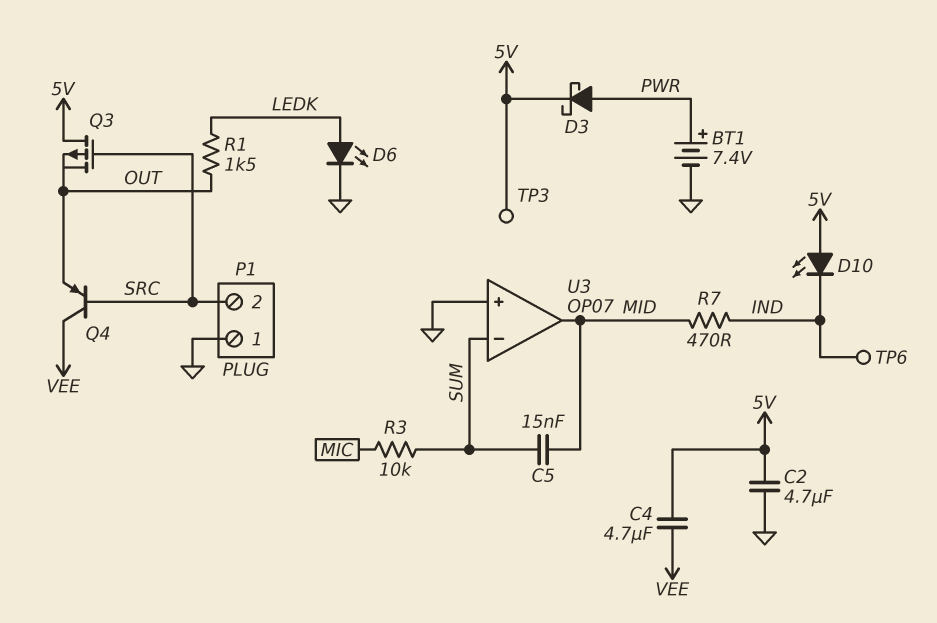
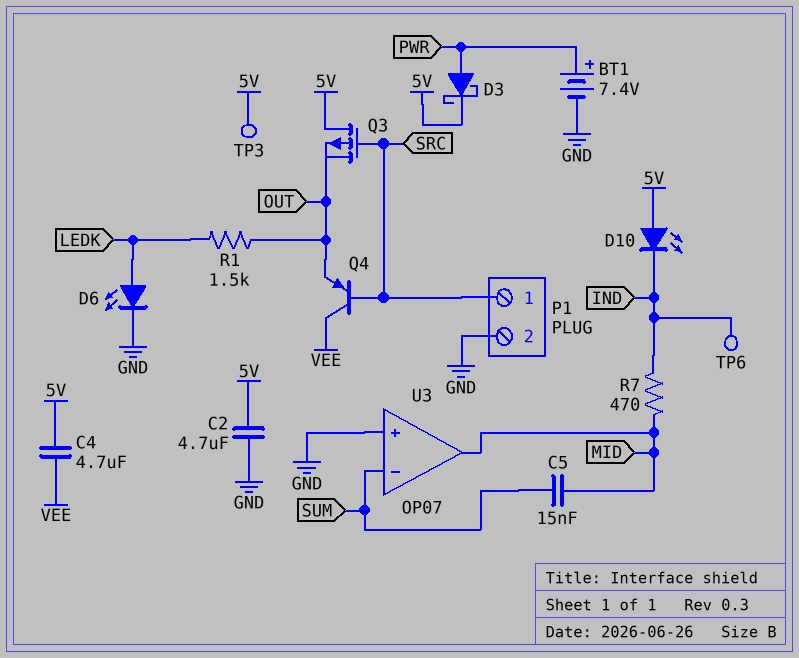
P1 pin 1: GND -> SRC
P1 pin 2: SRC -> GND
R3: 10k (MIC, SUM) -> none

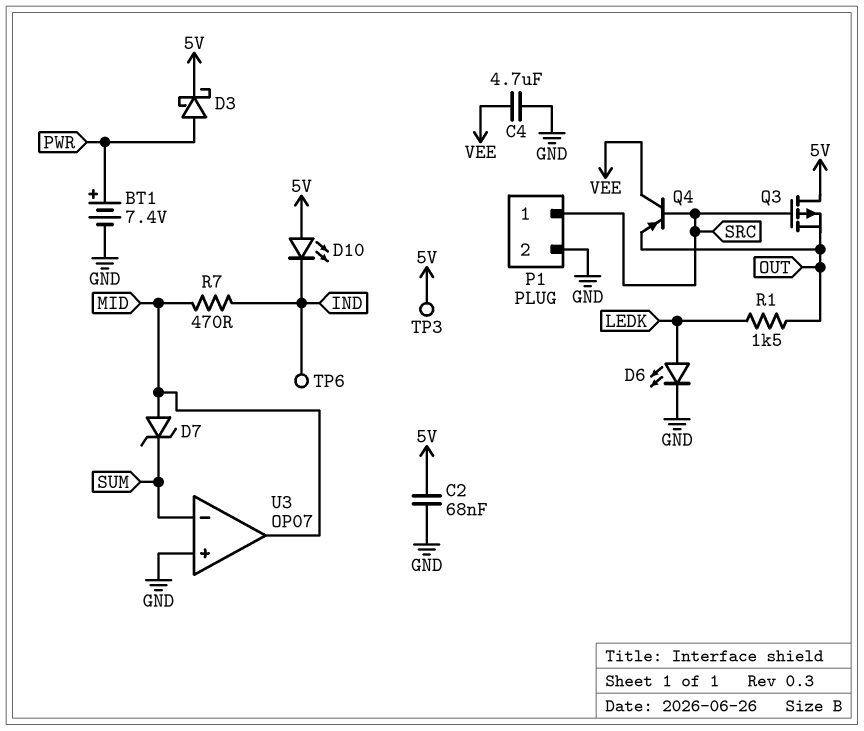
C2: 4.7uF (5V, GND) -> 68nF (5V, GND)
C4: 4.7uF (5V, VEE) -> 4.7uF (GND, VEE)
C5: 15nF (MID, SUM) -> none
D7: none -> zener (A MID, K SUM)

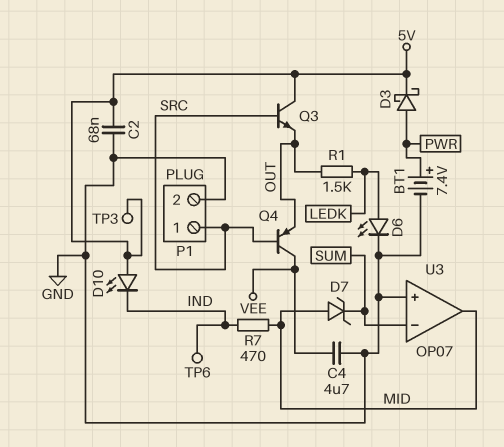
Q3: PMOS (G SRC, D 5V, S OUT) -> NPN (B SRC, C 5V, E OUT)

